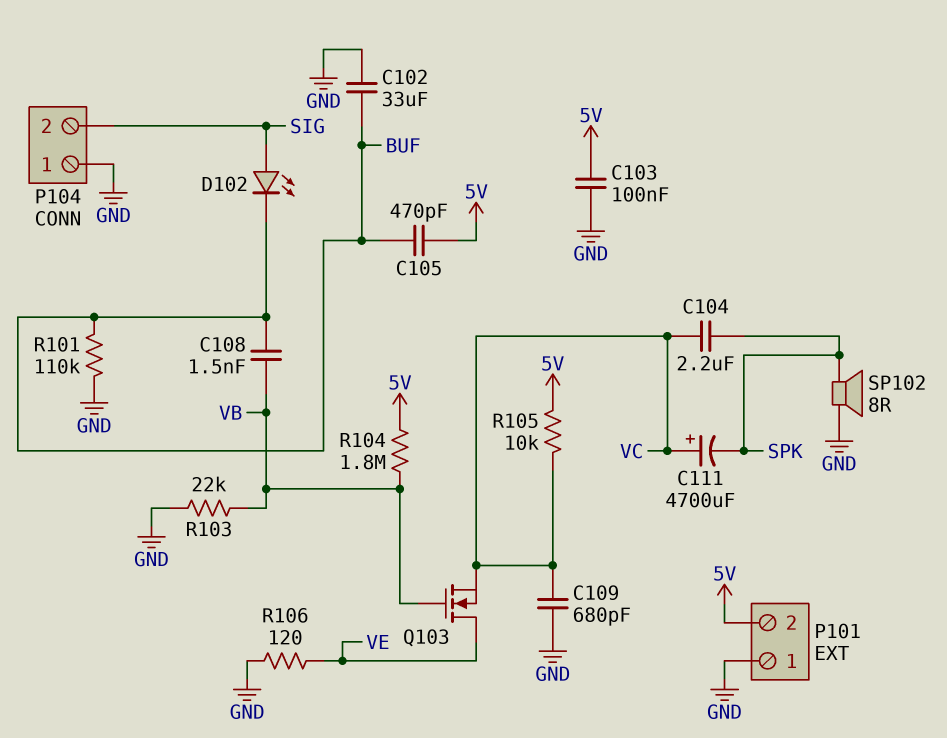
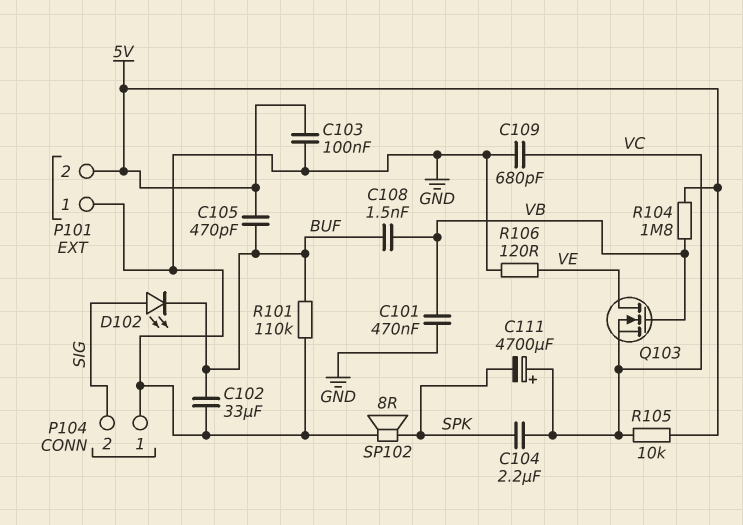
C101: none -> 470nF (GND, VB)
R103: 22k (GND, VB) -> none

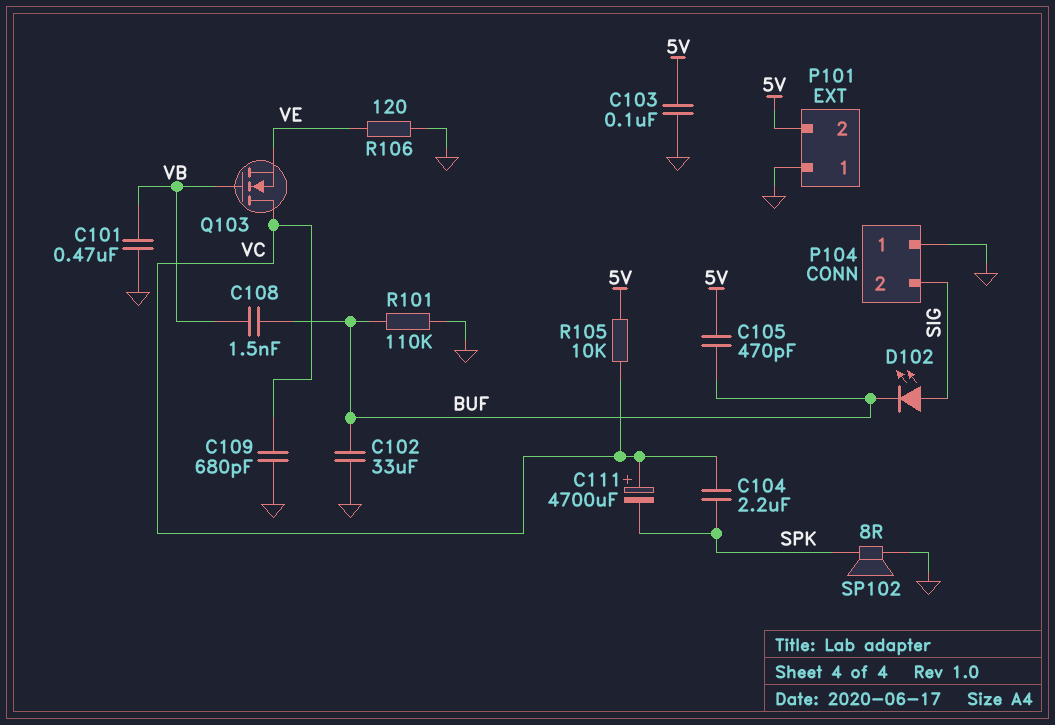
Q103: NMOS (G VB, D VE, S VC) -> NMOS (G VB, D VC, S VE)
R104: 1.8M (5V, VB) -> none

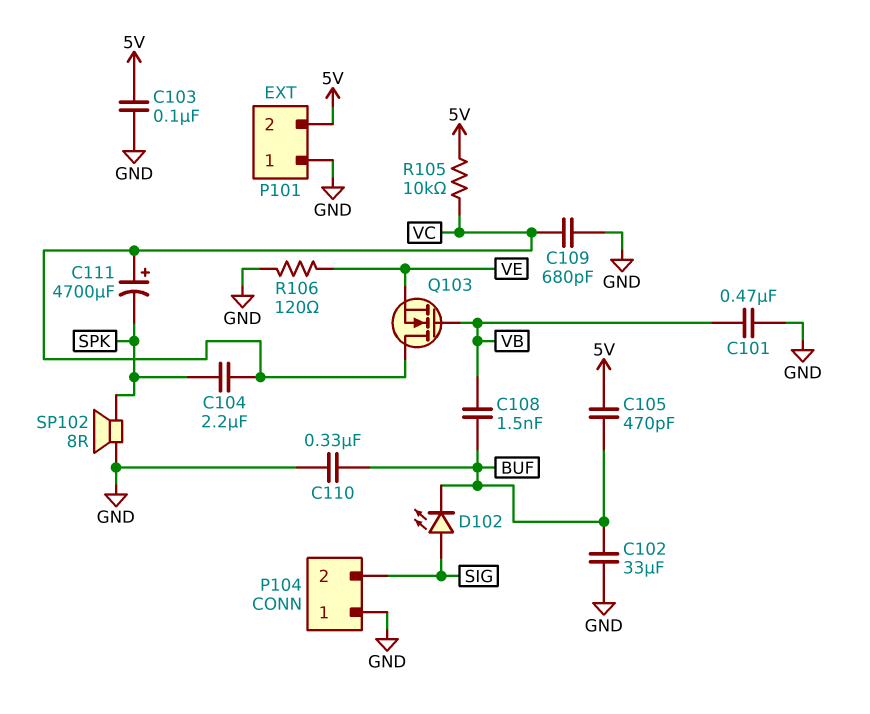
C110: none -> 330nF (BUF, GND)
R101: 110k (BUF, GND) -> none

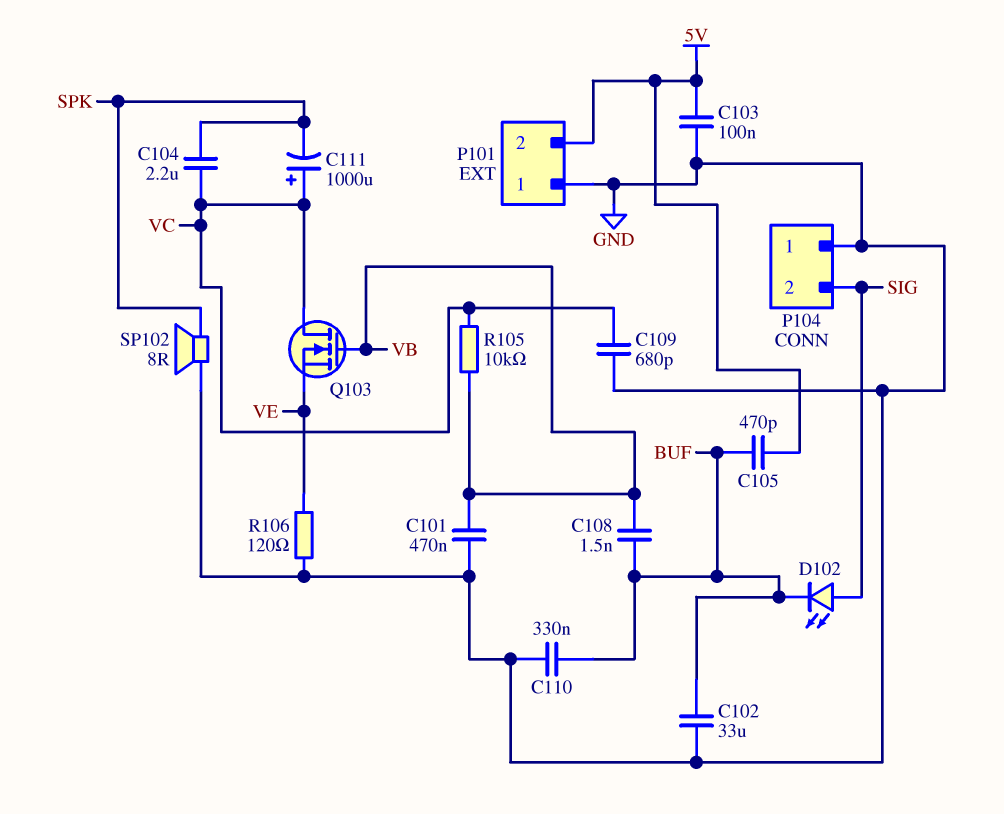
C111: 4700uF (plus VC, minus SPK) -> 1000uF (plus VC, minus SPK)
R105: 10k (5V, VC) -> 10k (VB, VC)

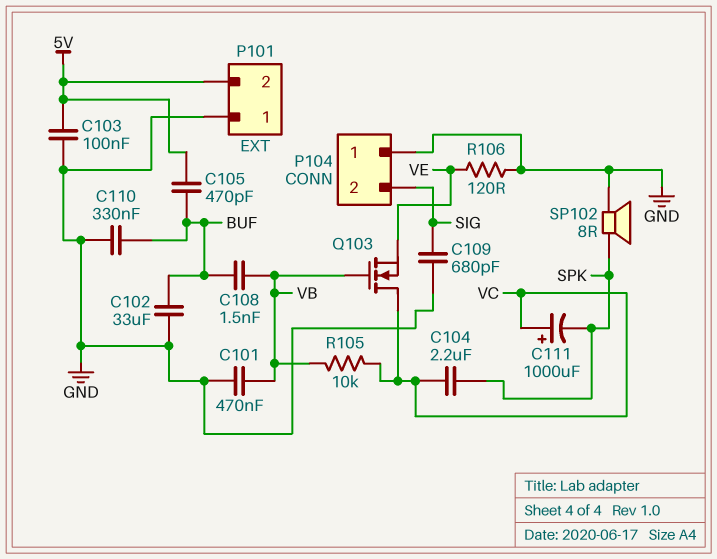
C109: 680pF (GND, VC) -> 680pF (GND, SIG)
D102: LED (A SIG, K BUF) -> none

